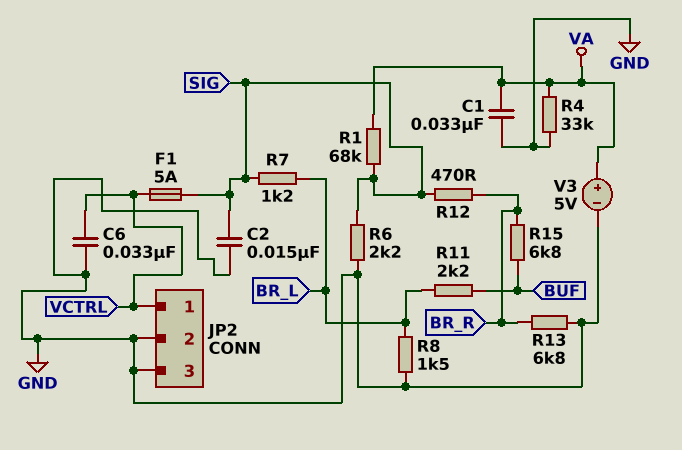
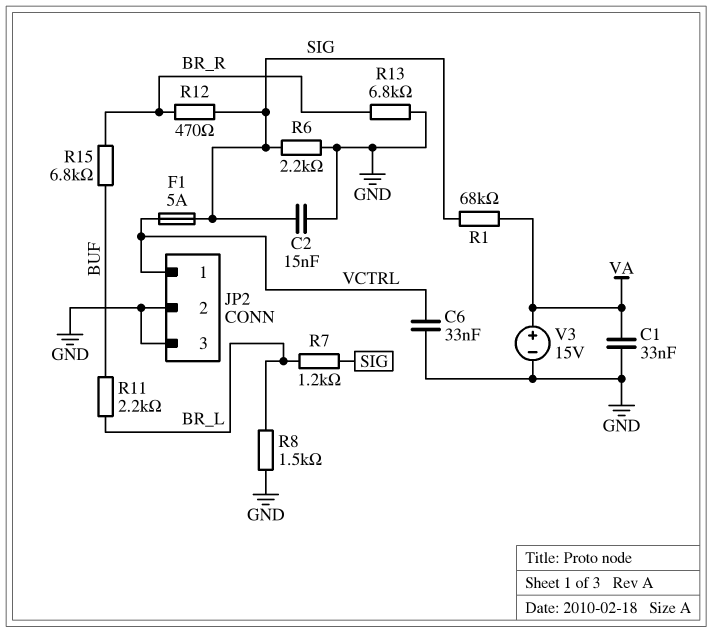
R4: 33k (GND, VA) -> none
V3: 5V (plus VA, minus GND) -> 15V (plus VA, minus GND)

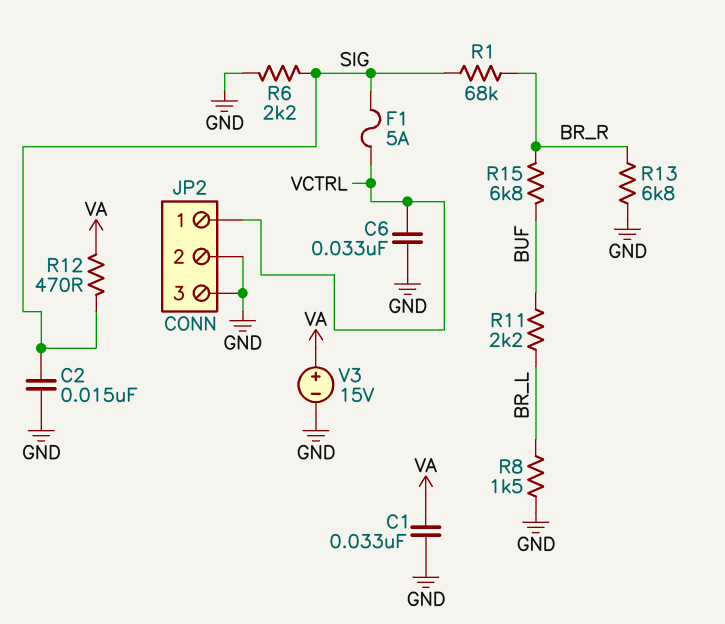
R1: 68k (SIG, VA) -> 68k (BR_R, SIG)
R7: 1.2k (BR_L, SIG) -> none
R12: 470 (BR_R, SIG) -> 470 (SIG, VA)

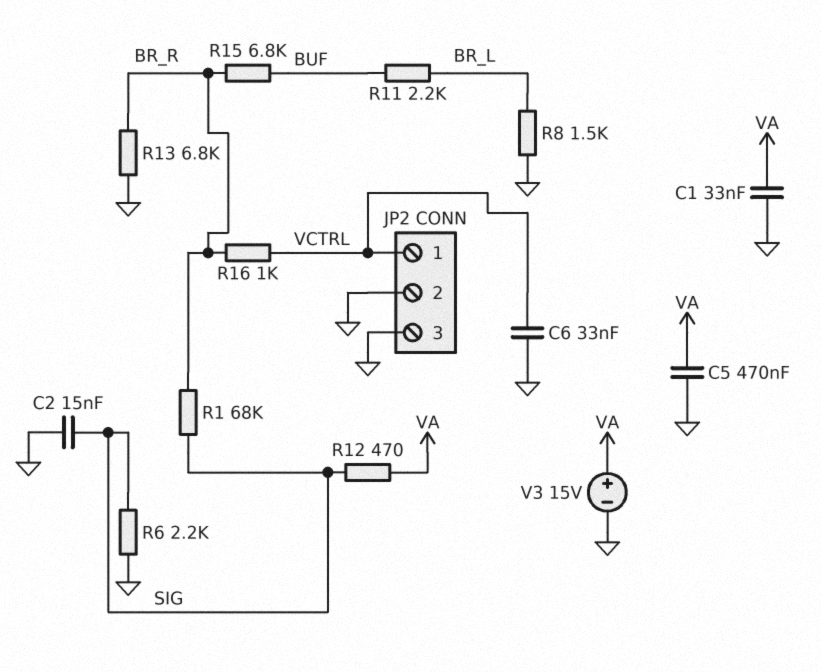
C5: none -> 470nF (GND, VA)
F1: 5A (SIG, VCTRL) -> none
R16: none -> 1k (BR_R, VCTRL)

